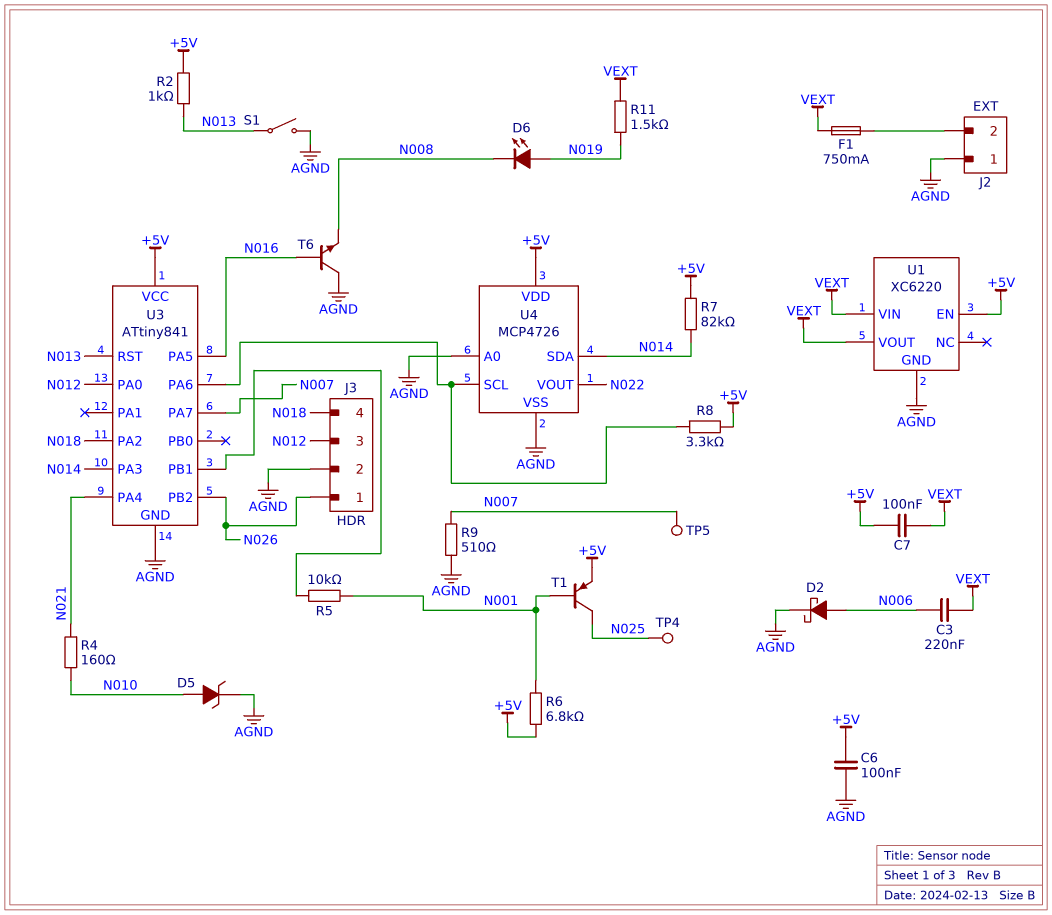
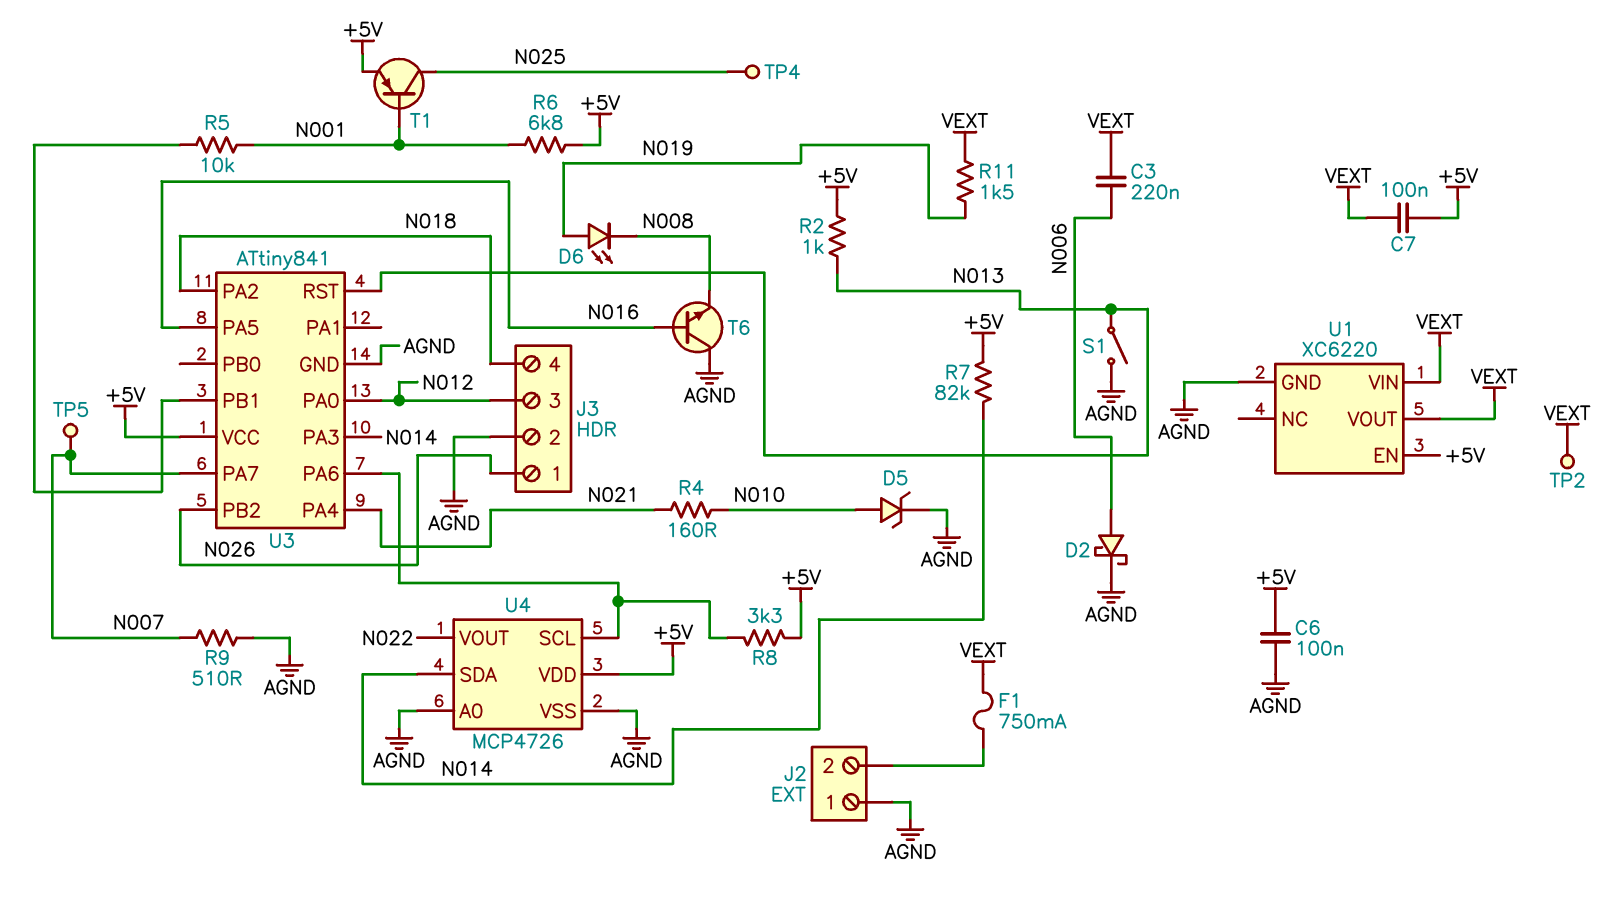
TP2: none -> test point (VEXT)

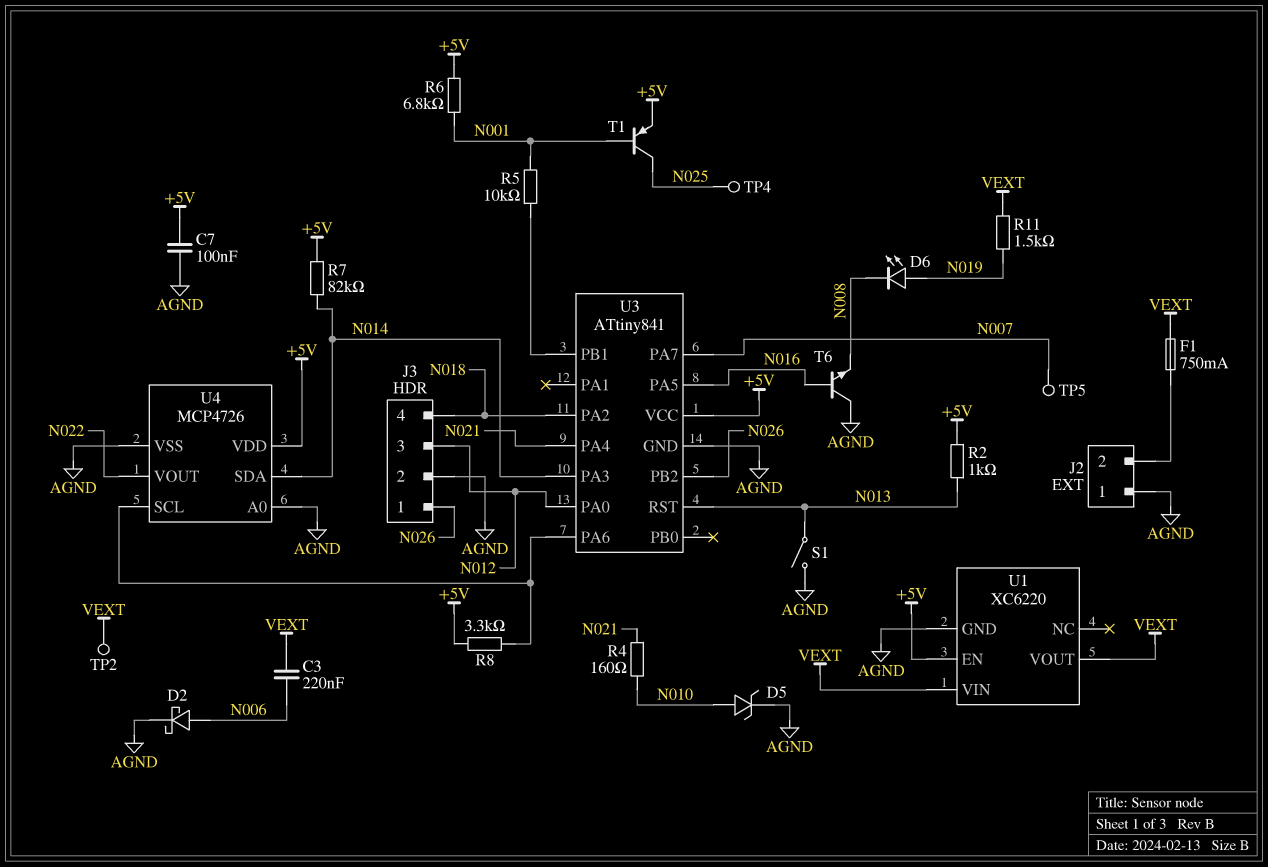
C6: 100nF (+5V, AGND) -> none
C7: 100nF (+5V, VEXT) -> 100nF (+5V, AGND)
R9: 510 (AGND, N007) -> none

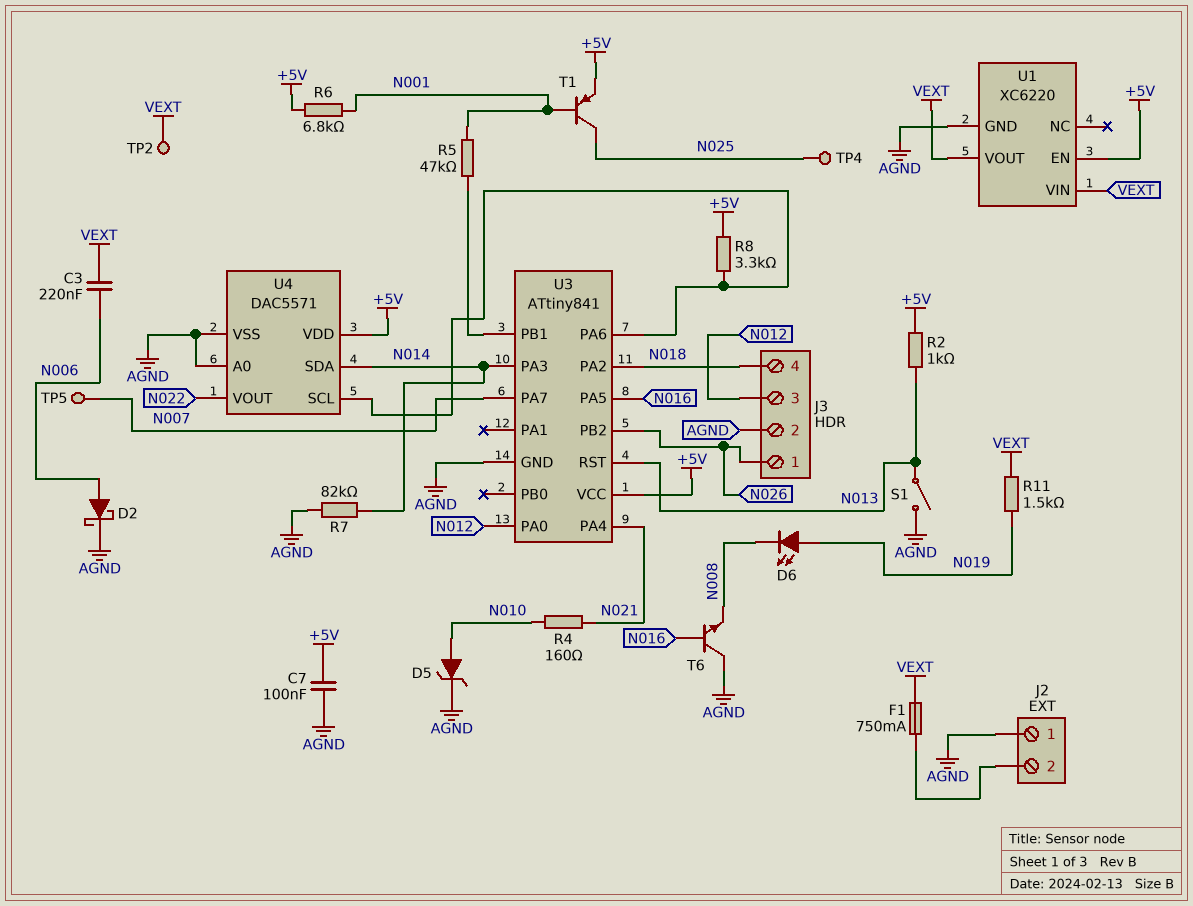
R5: 10k (N001, U3/PB1) -> 47k (N001, U3/PB1)
R7: 82k (+5V, N014) -> 82k (AGND, N014)
U4: MCP4726 -> DAC5571

